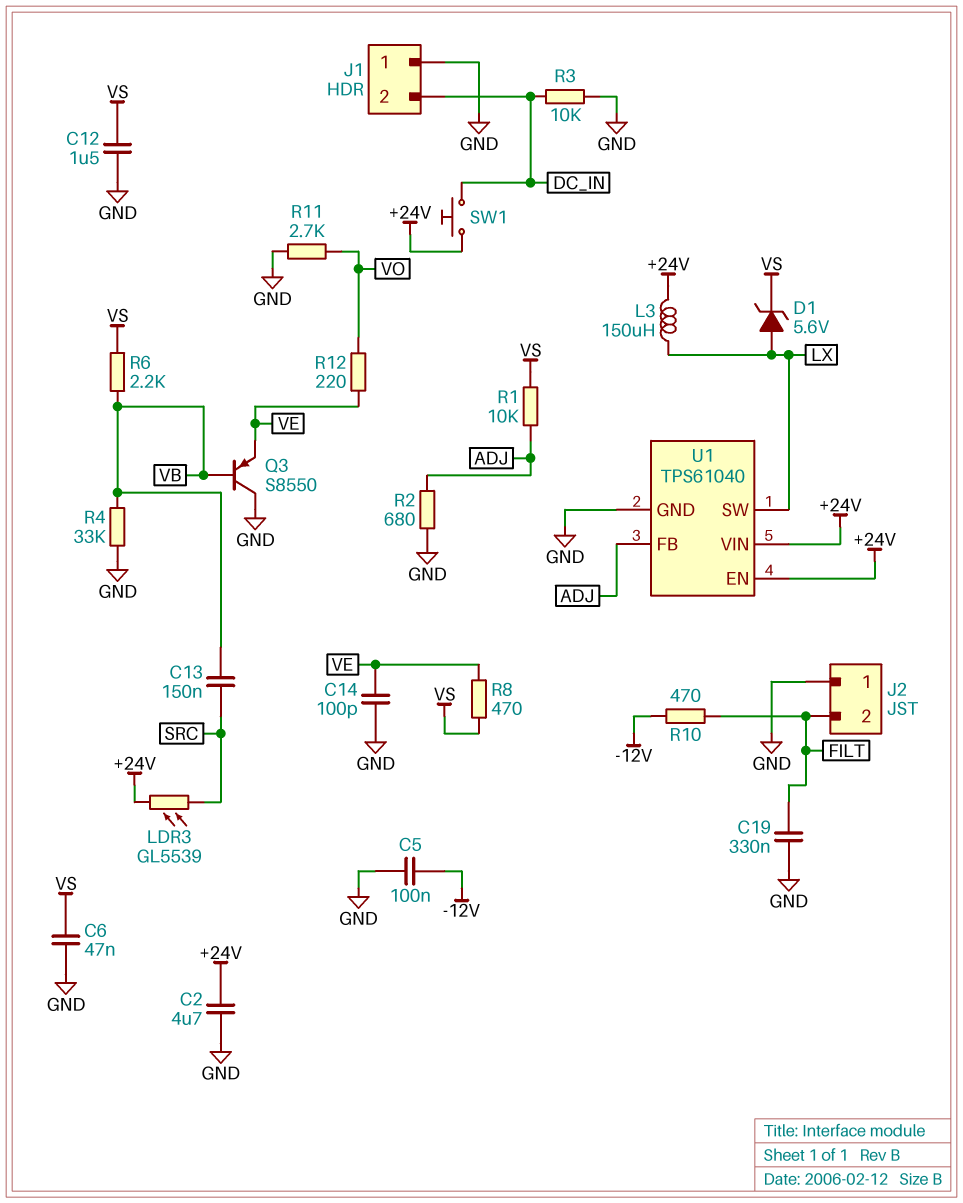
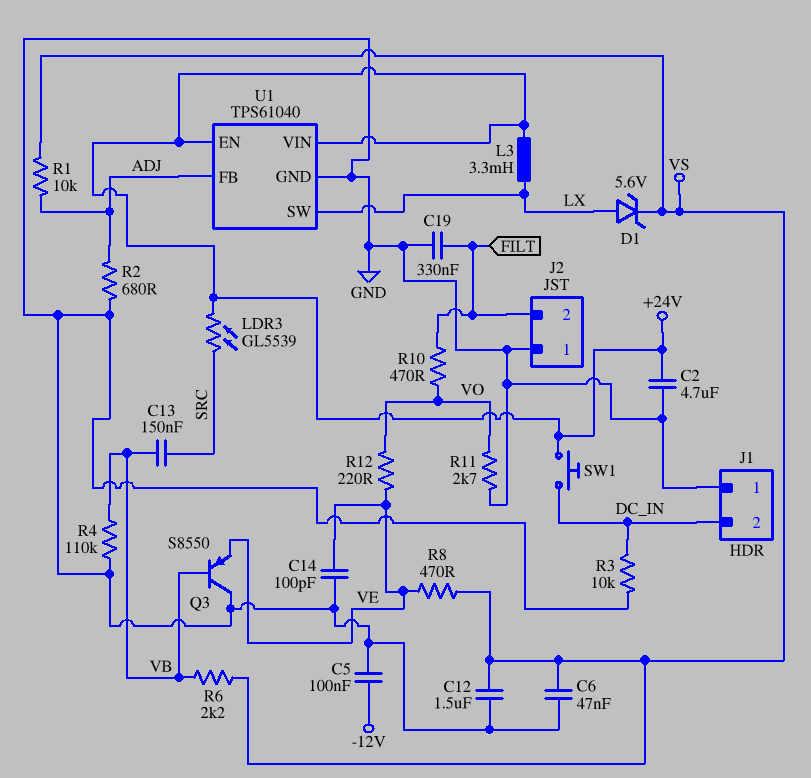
L3: 150uH (+24V, LX) -> 3.3mH (+24V, LX)
R4: 33k (GND, VB) -> 110k (GND, VB)
R10: 470 (-12V, FILT) -> 470 (FILT, VO)

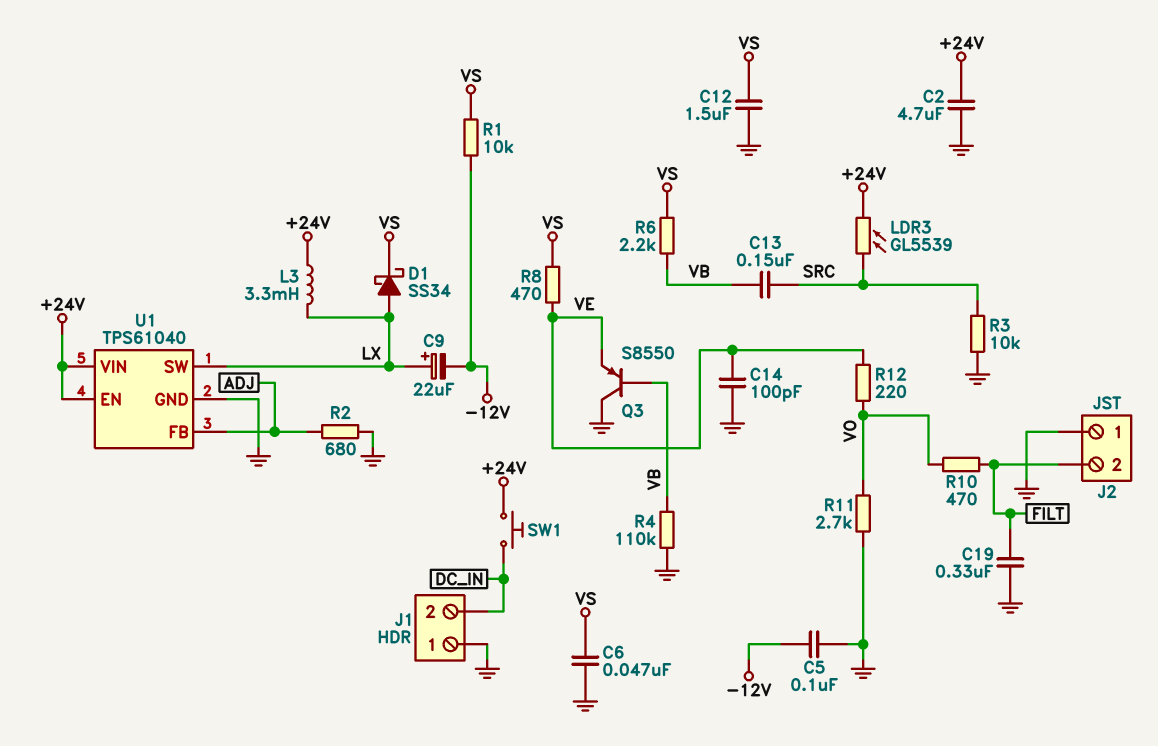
C9: none -> 22uF (plus LX, minus -12V)
D1: zener 5.6V (A LX, K VS) -> schottky SS34 (A LX, K VS)
R1: 10k (ADJ, VS) -> 10k (-12V, VS)
R3: 10k (DC_IN, GND) -> 10k (GND, SRC)

